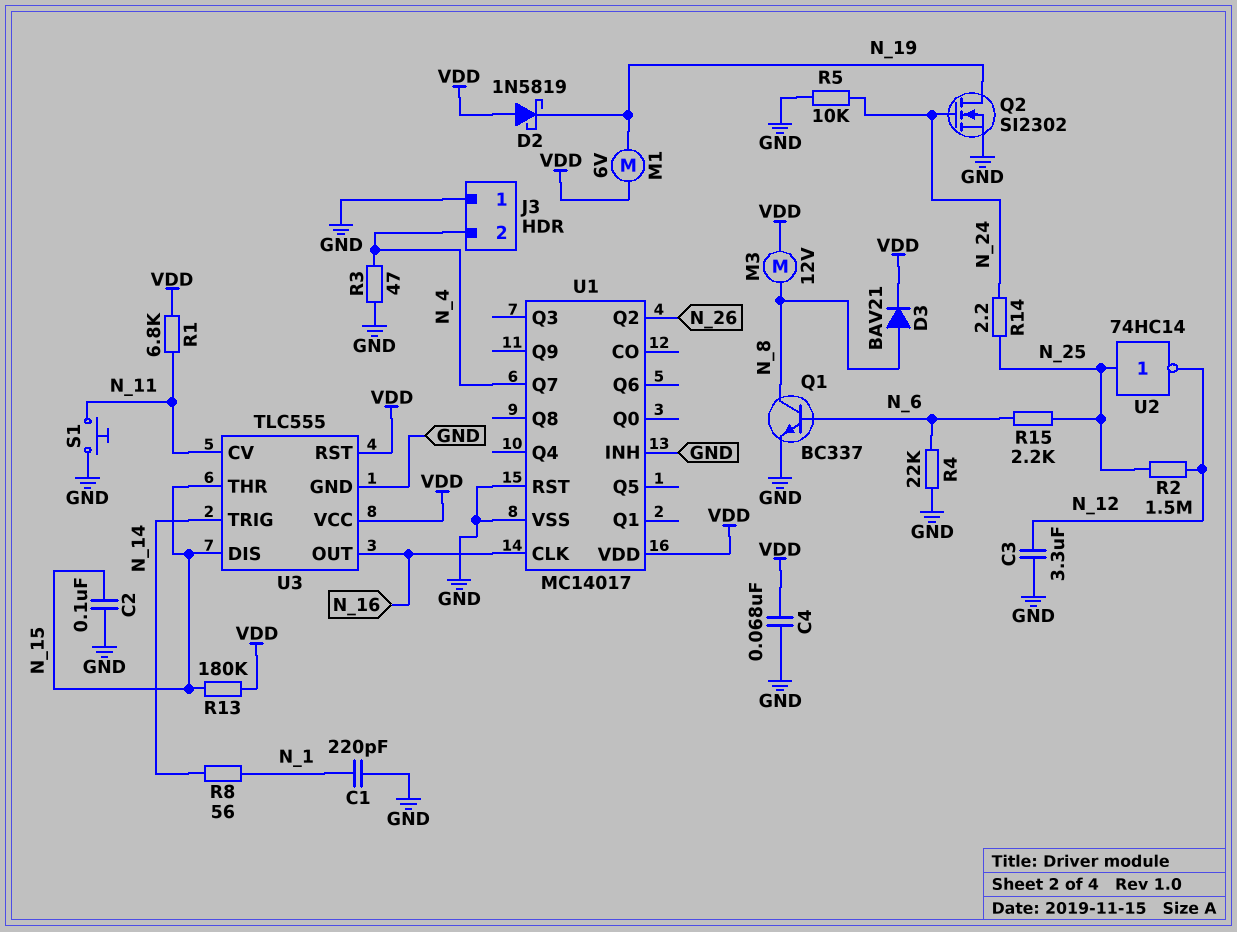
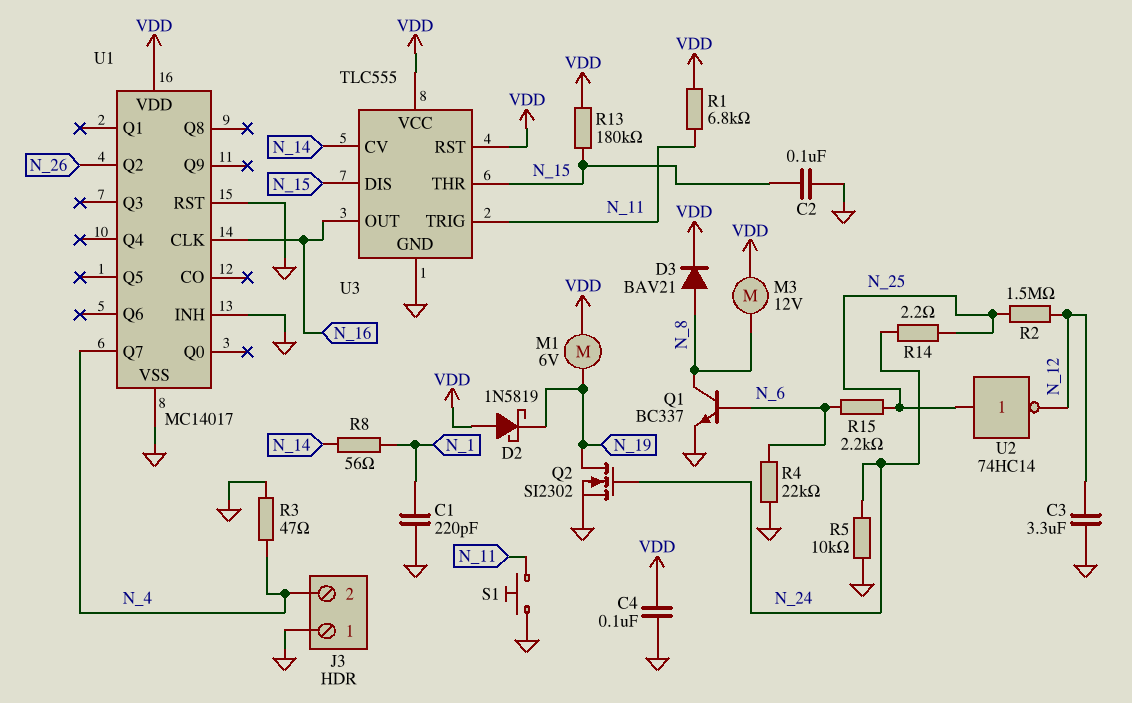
C4: 68nF (GND, VDD) -> 100nF (GND, VDD)
U3 pin CV: N_11 -> N_14
U3 pin TRIG: N_14 -> N_11

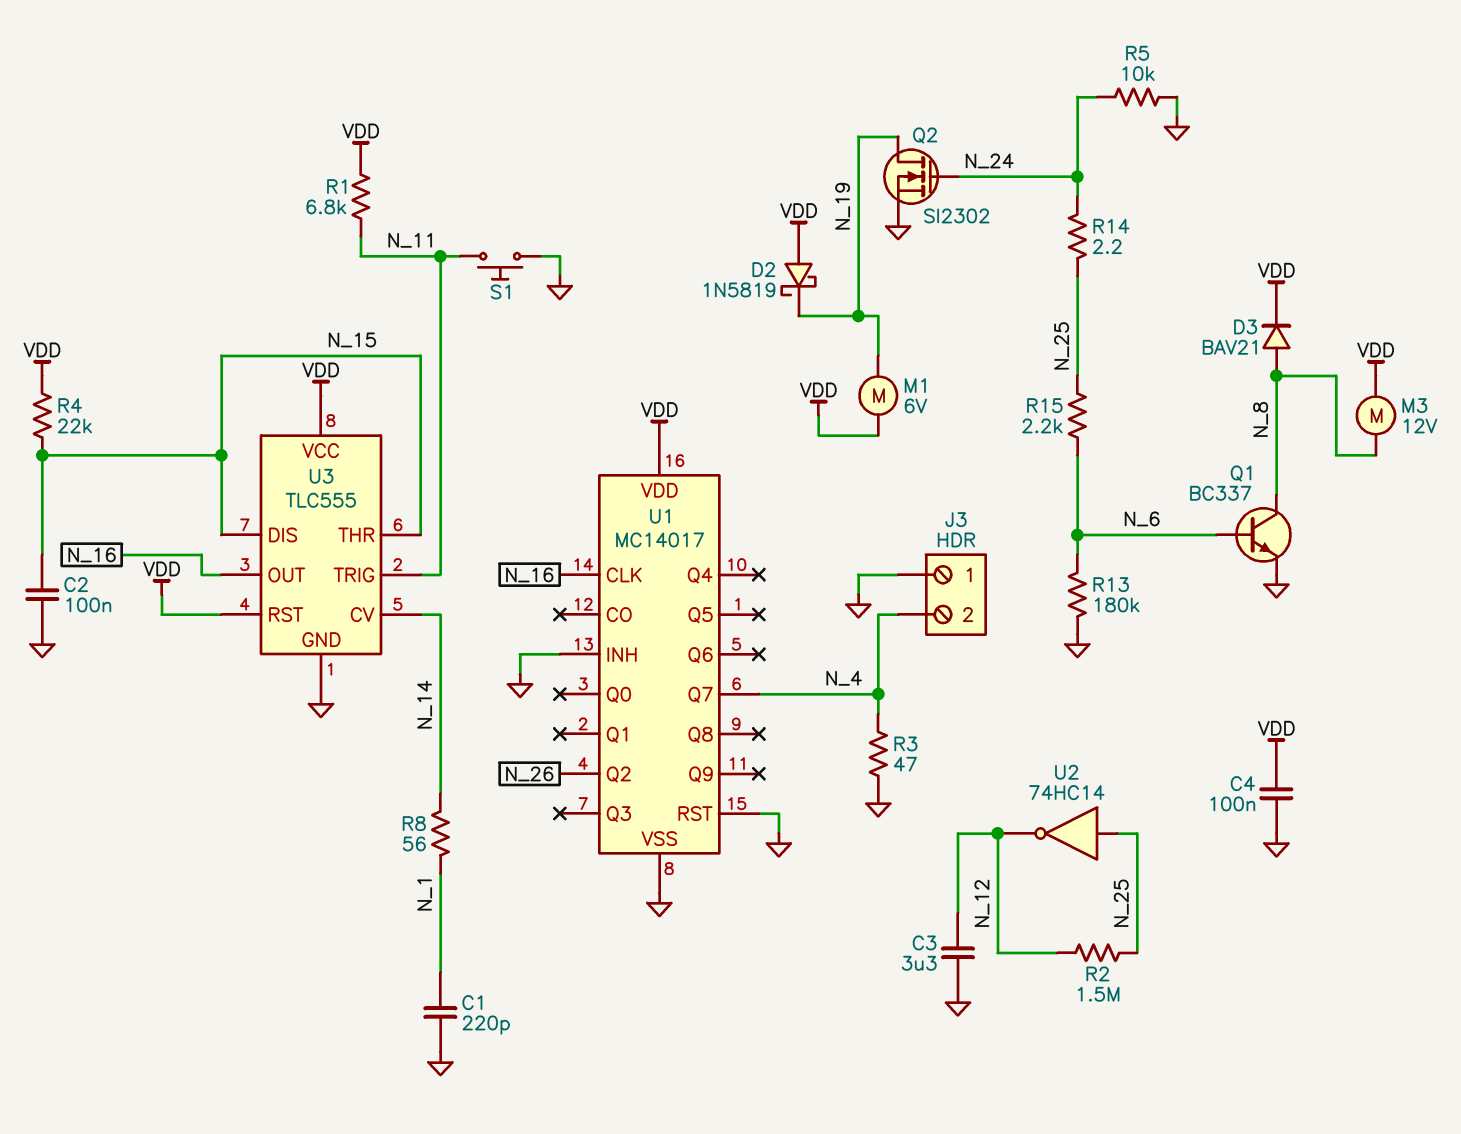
R4: 22k (GND, N_6) -> 22k (N_15, VDD)
R13: 180k (N_15, VDD) -> 180k (GND, N_6)

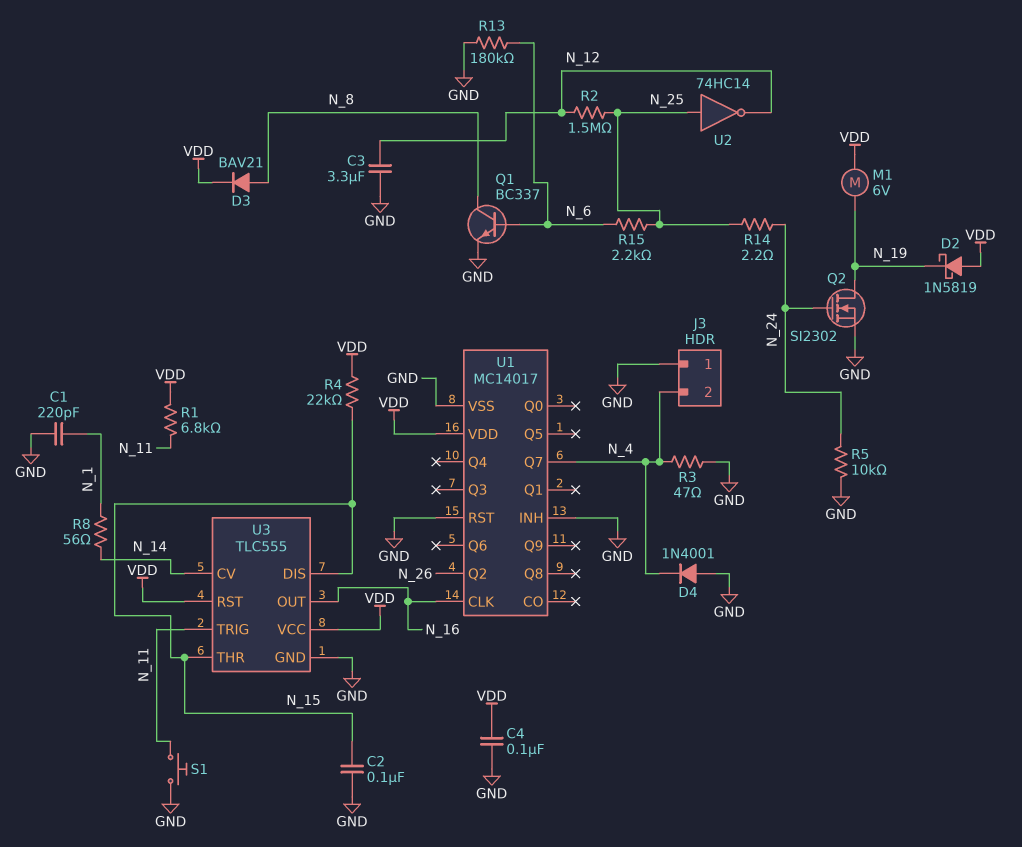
D4: none -> diode 1N4001 (A GND, K N_4)
M3: motor 12V (N_8, VDD) -> none

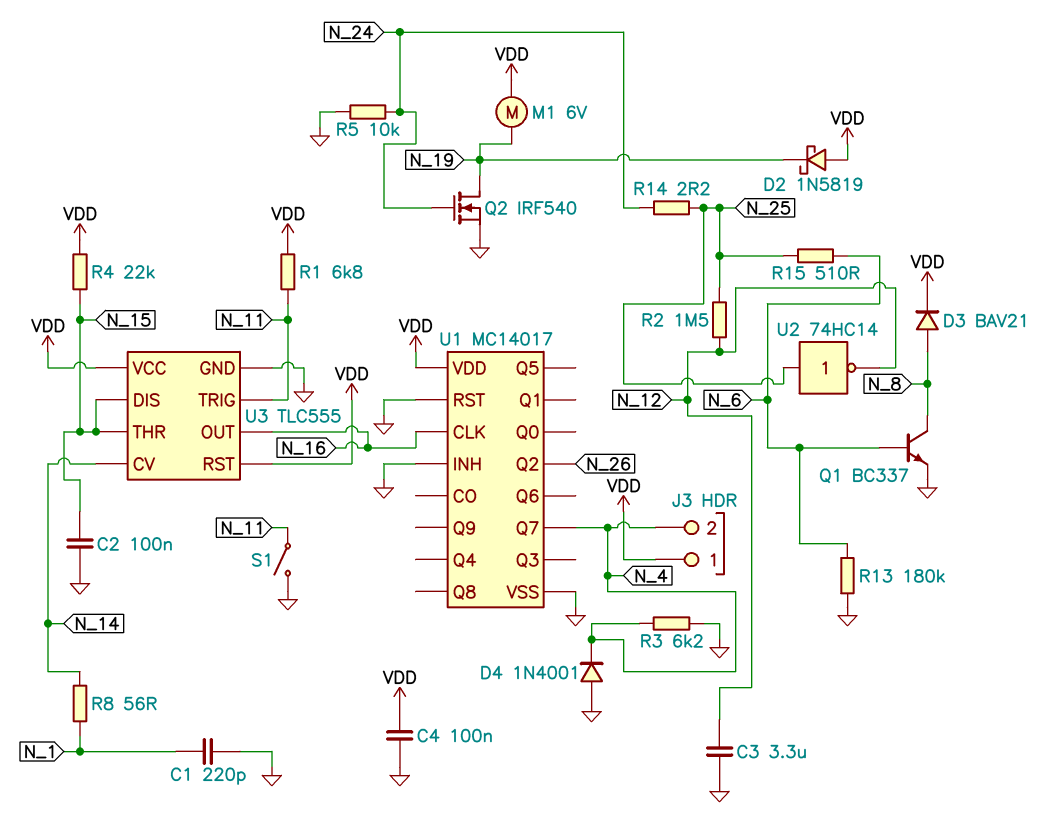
J3 pin 1: GND -> VDD
Q2: NMOS SI2302 (G N_24, D N_19, S GND) -> NMOS IRF540 (G N_24, D N_19, S GND)
R3: 47 (GND, N_4) -> 6.2k (GND, N_4)
R15: 2.2k (N_6, N_25) -> 510 (N_6, N_25)
S1: button (GND, N_11) -> switch (GND, N_11)

